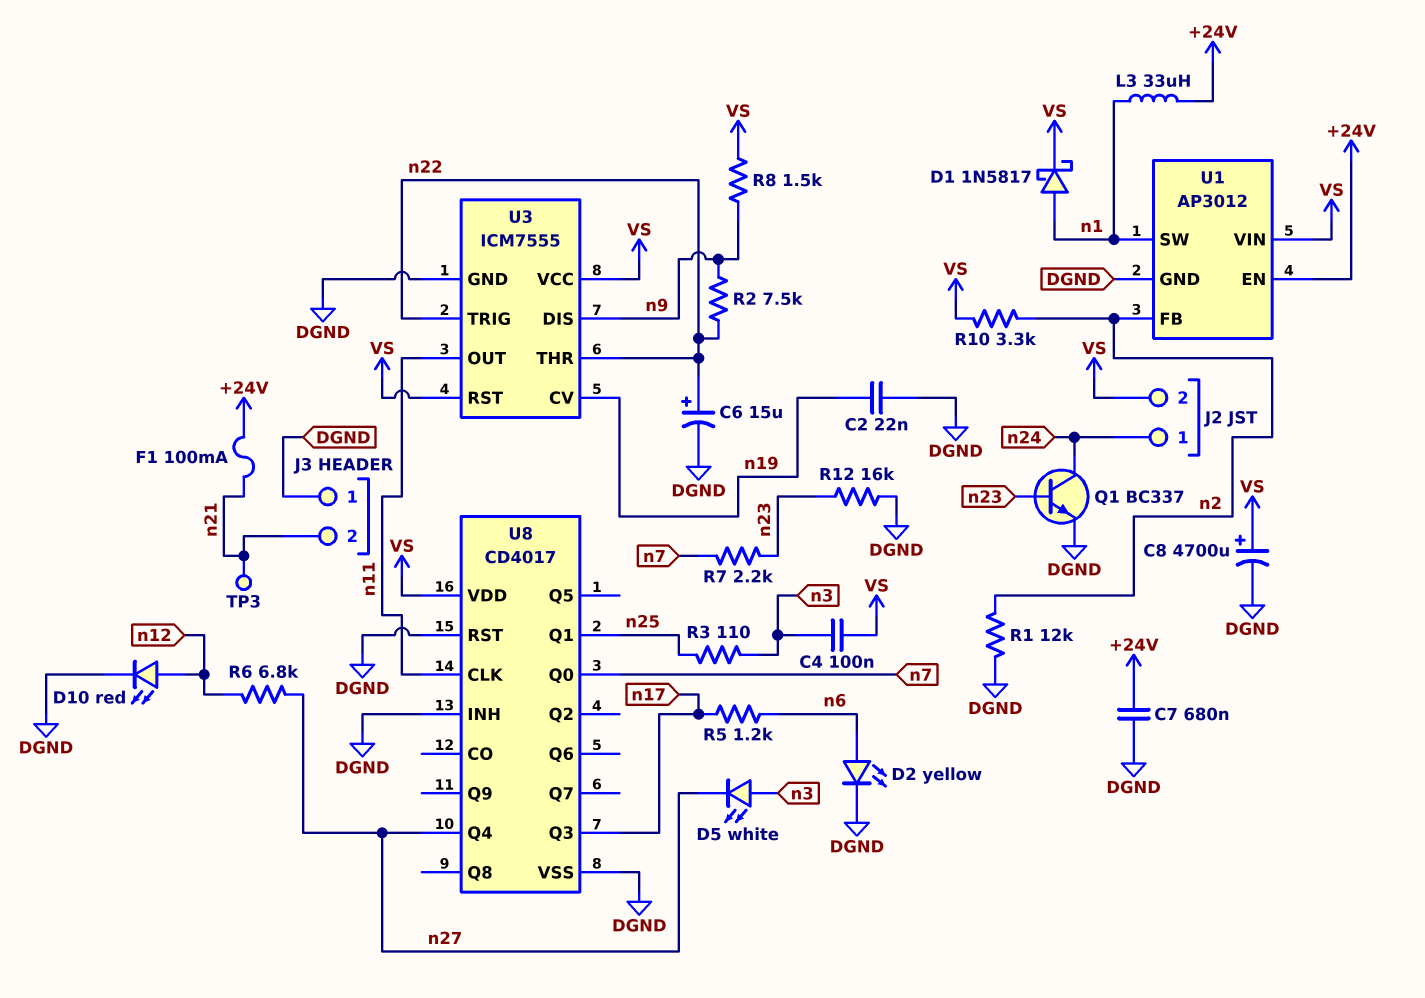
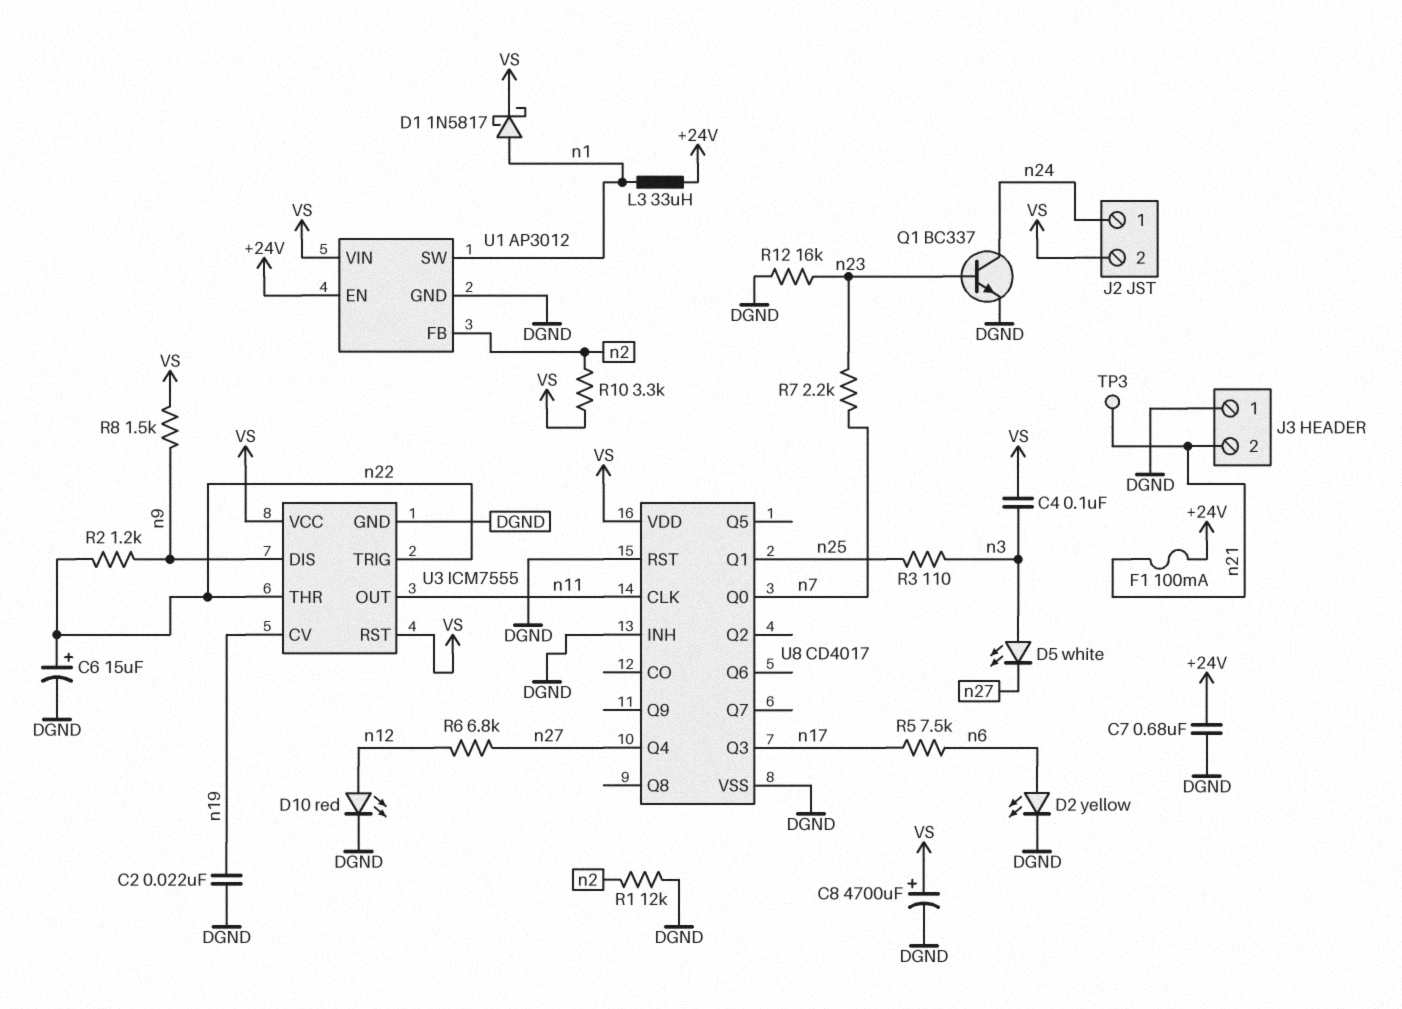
R2: 7.5k (n9, n22) -> 1.2k (n9, n22)
R5: 1.2k (n6, n17) -> 7.5k (n6, n17)

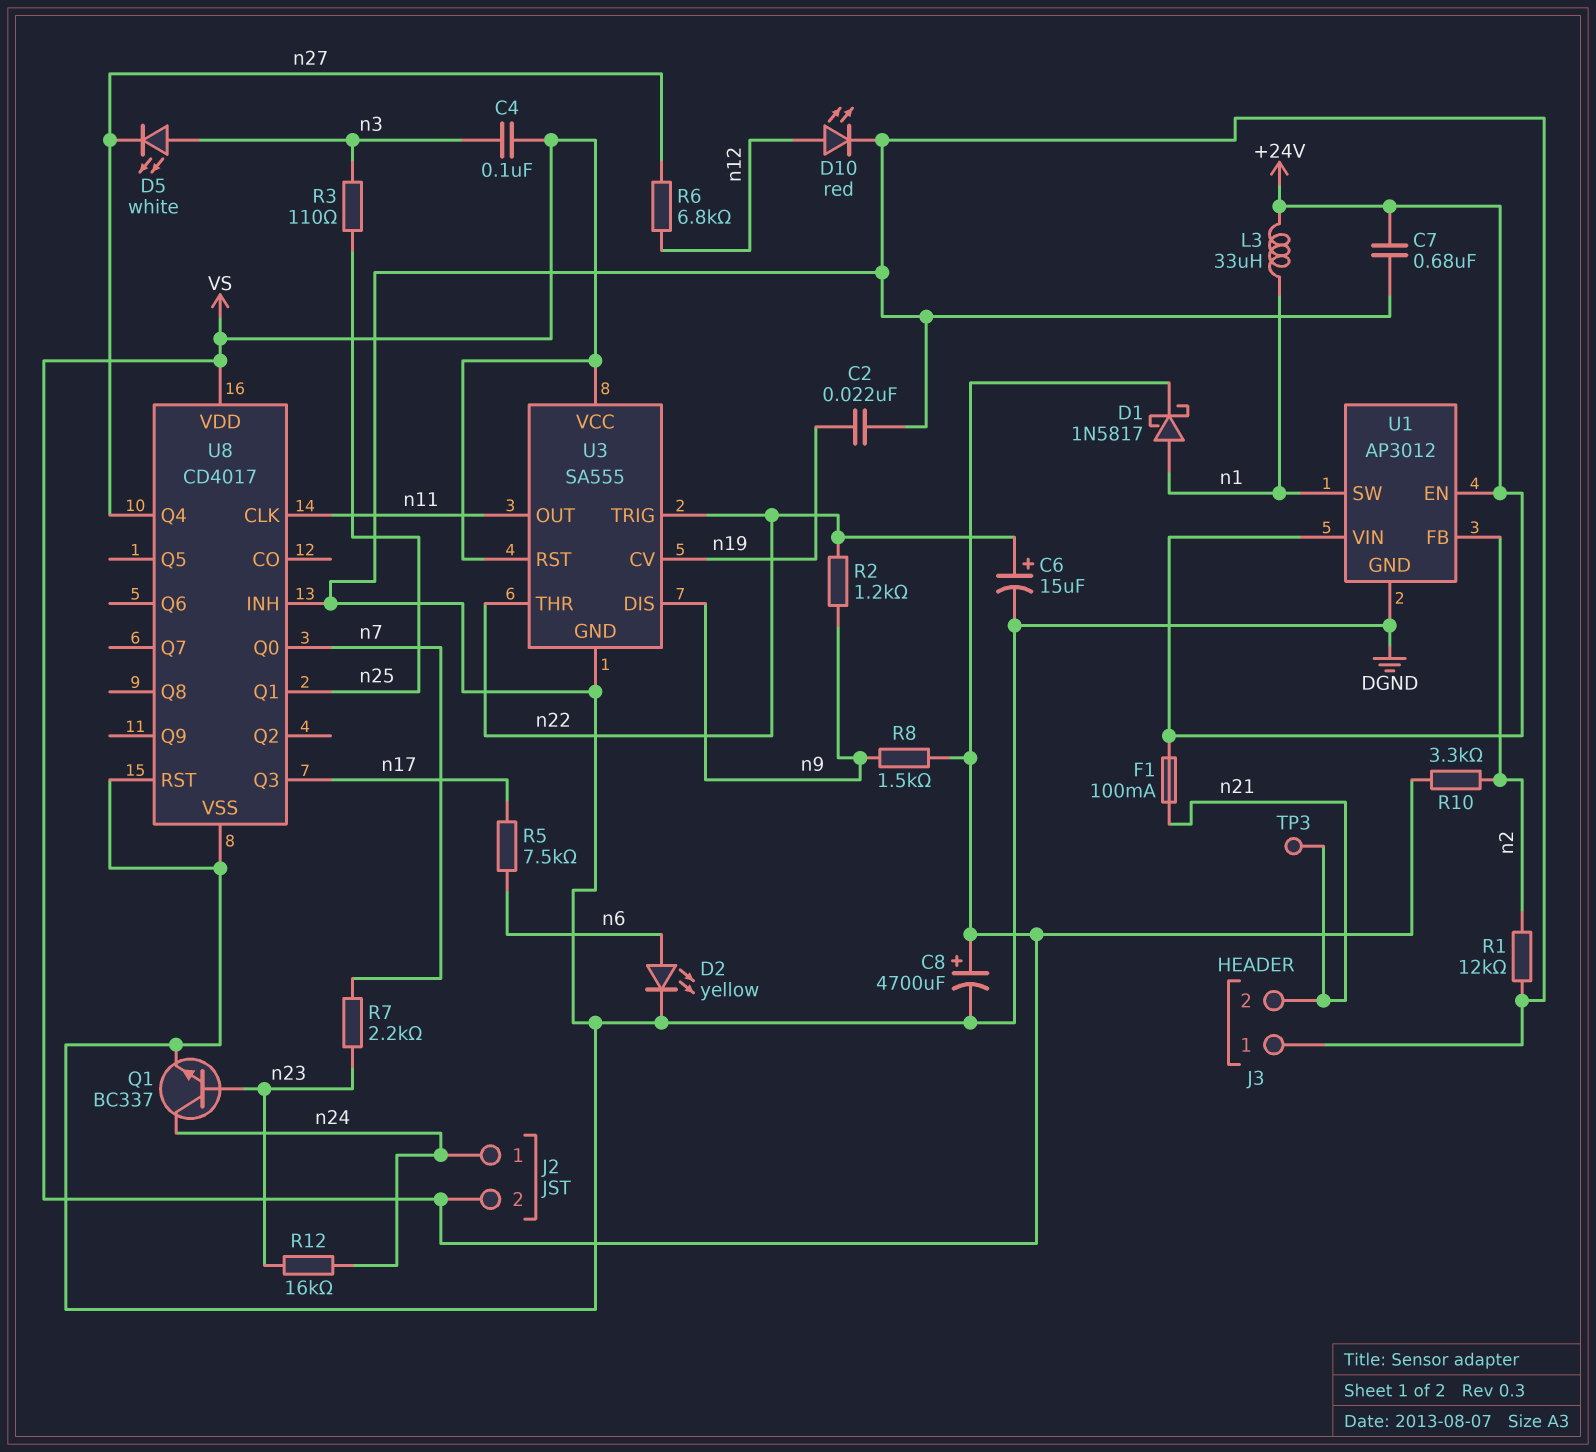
R12: 16k (DGND, n23) -> 16k (n23, n24)
U1 pin VIN: VS -> +24V
U3: ICM7555 -> SA555

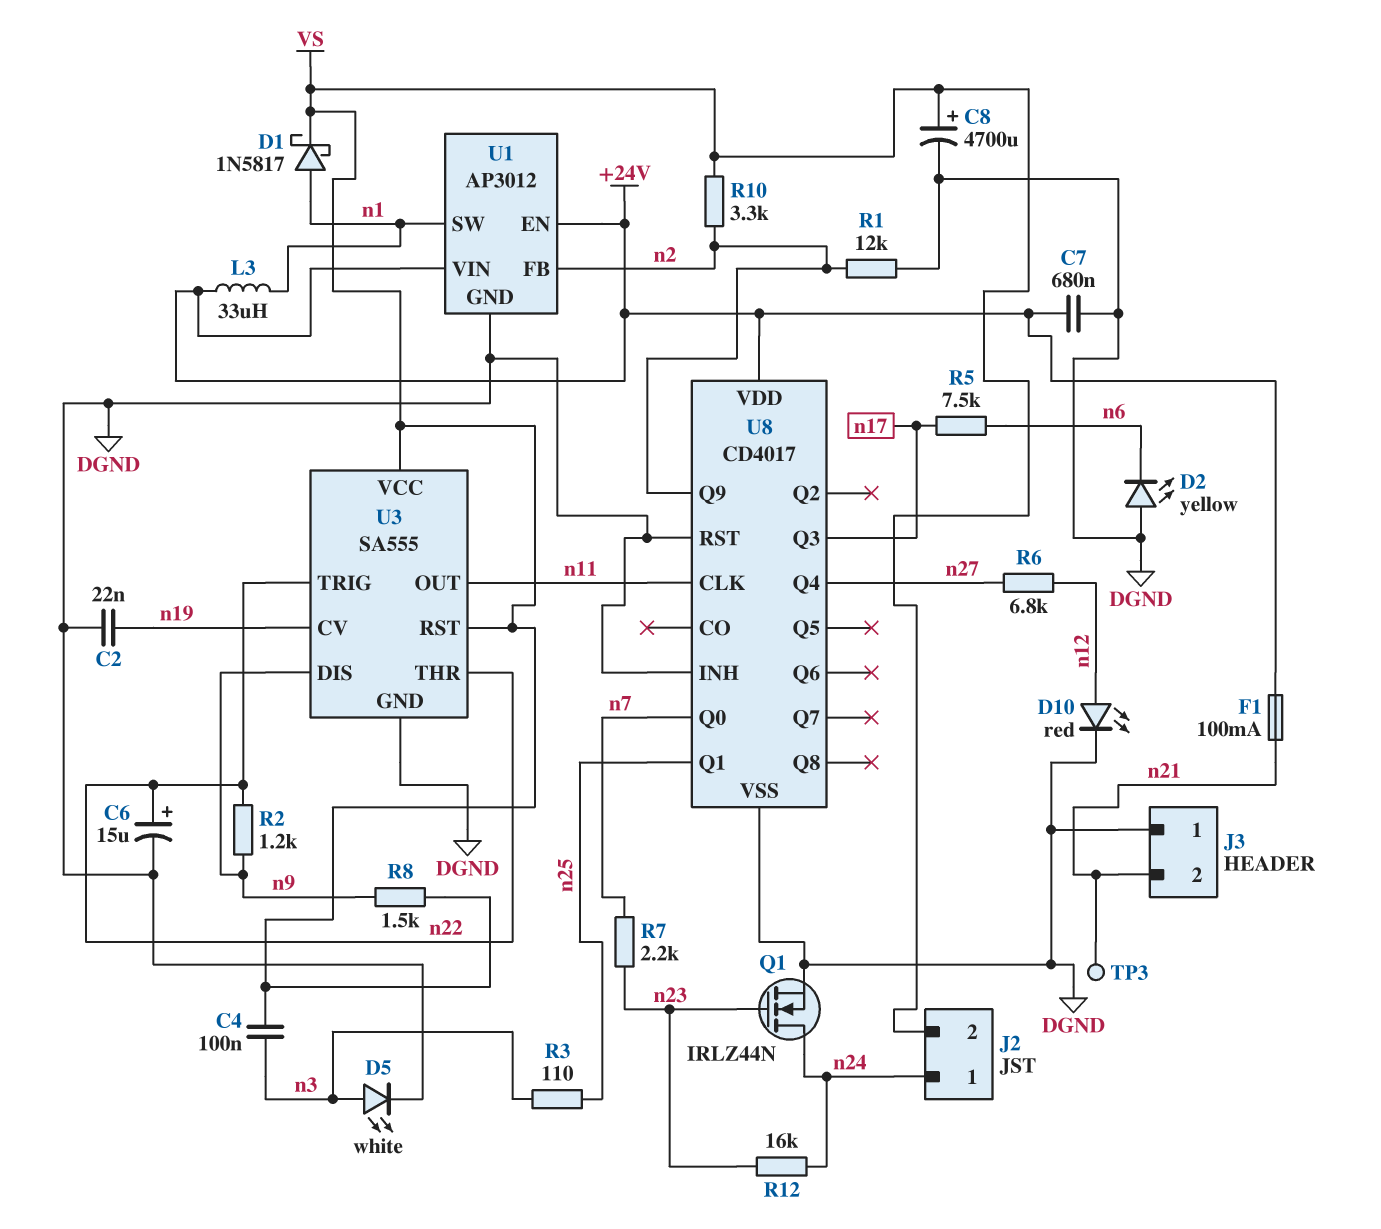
D2: LED yellow (A n6, K DGND) -> LED yellow (A DGND, K n6)
D5: LED white (A n3, K n27) -> LED white (A n3, K DGND)
Q1: NPN BC337 (B n23, C n24, E DGND) -> NMOS IRLZ44N (G n23, D n24, S DGND)
U8 pin Q9: none -> n2
U8 pin VDD: VS -> +24V

